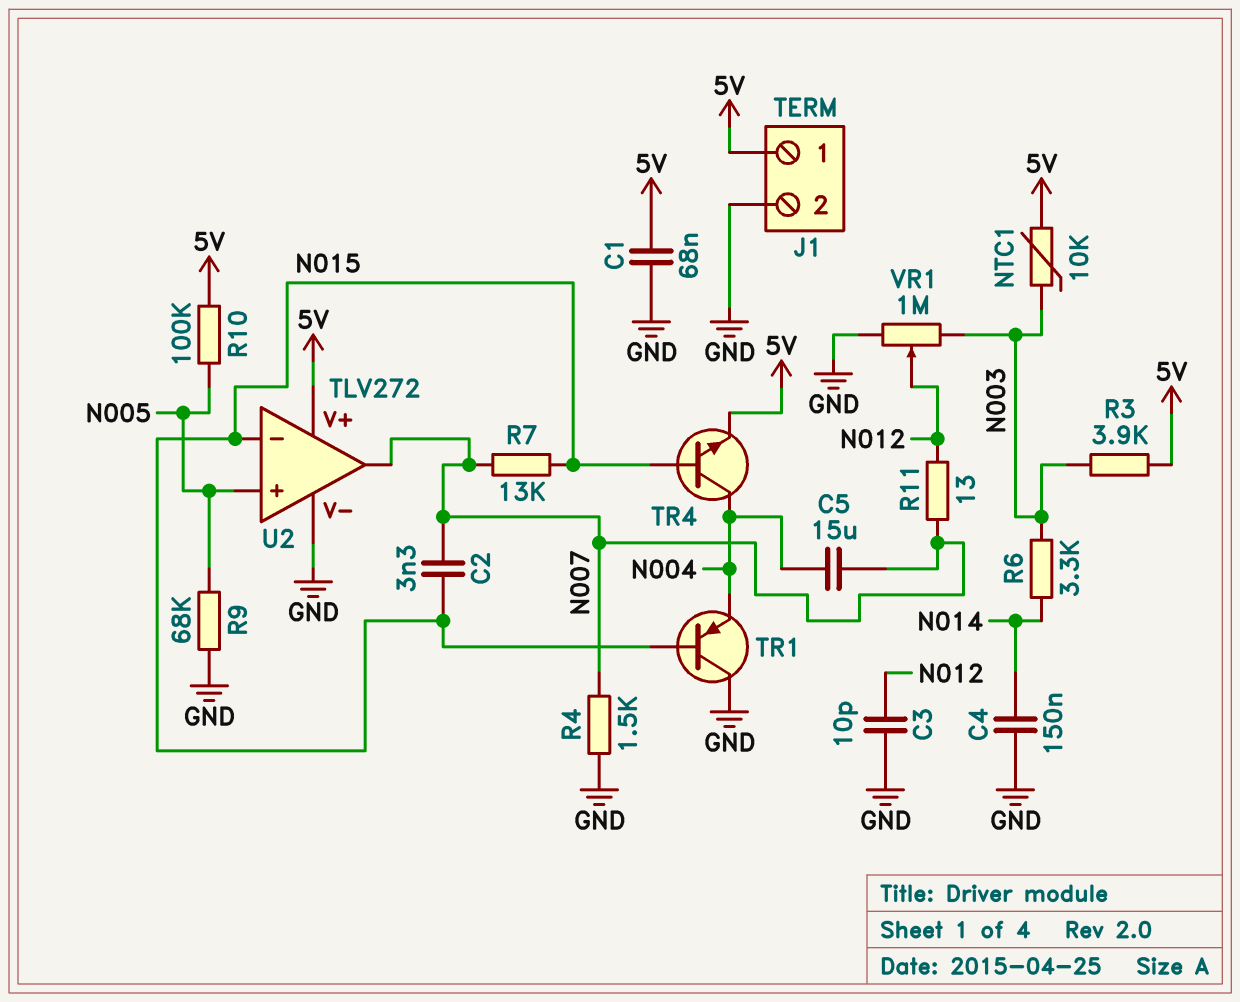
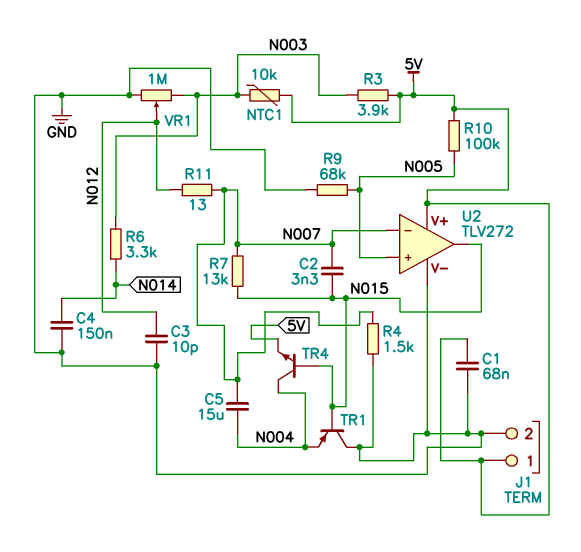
U2 pin in-: N015 -> N007
U2 pin out: N007 -> N015

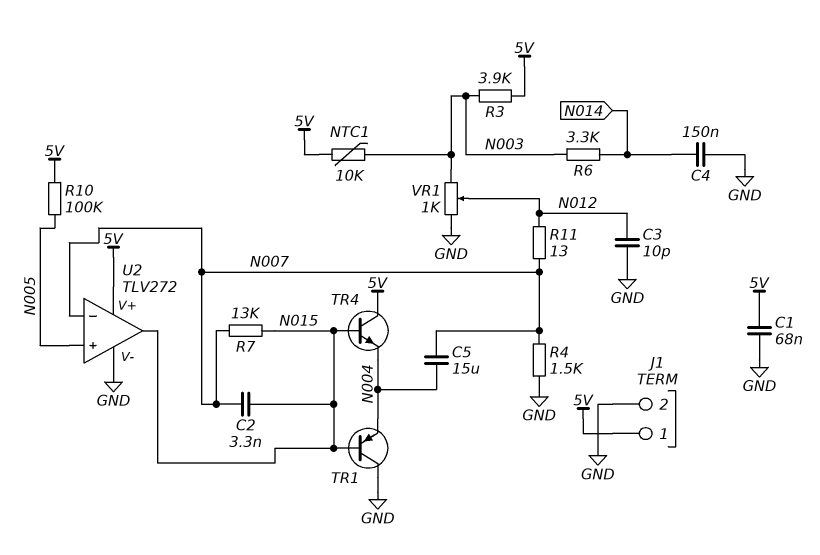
R9: 68k (GND, N005) -> none
TR4: NPN (B N015, C N004, E 5V) -> NPN (B N015, C 5V, E N004)
VR1: 1M (GND, N003, wiper N012) -> 1k (GND, N003, wiper N012)

